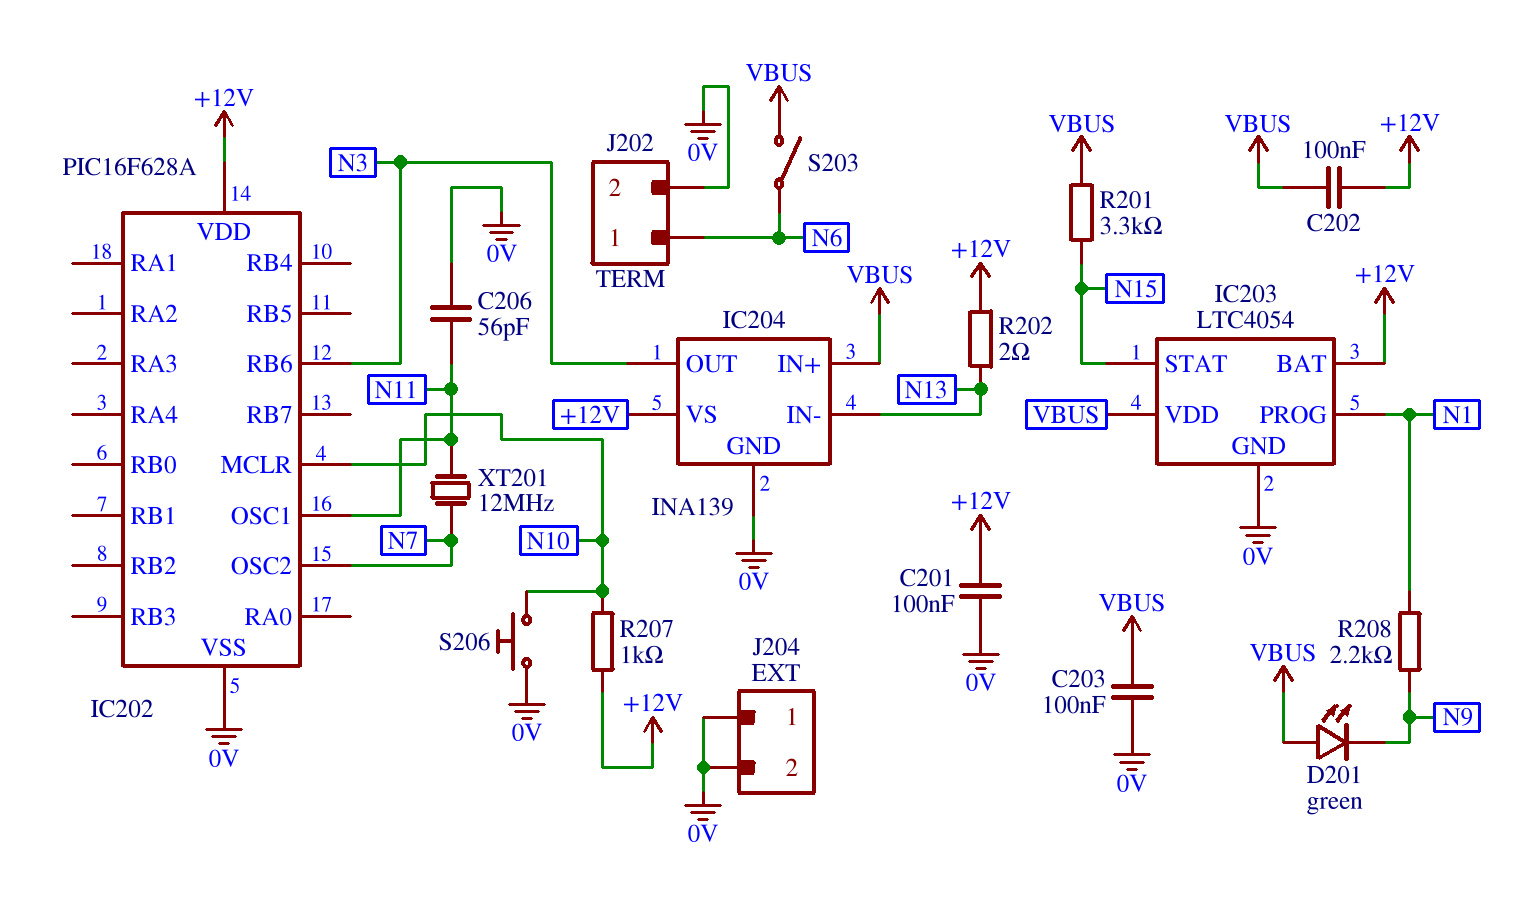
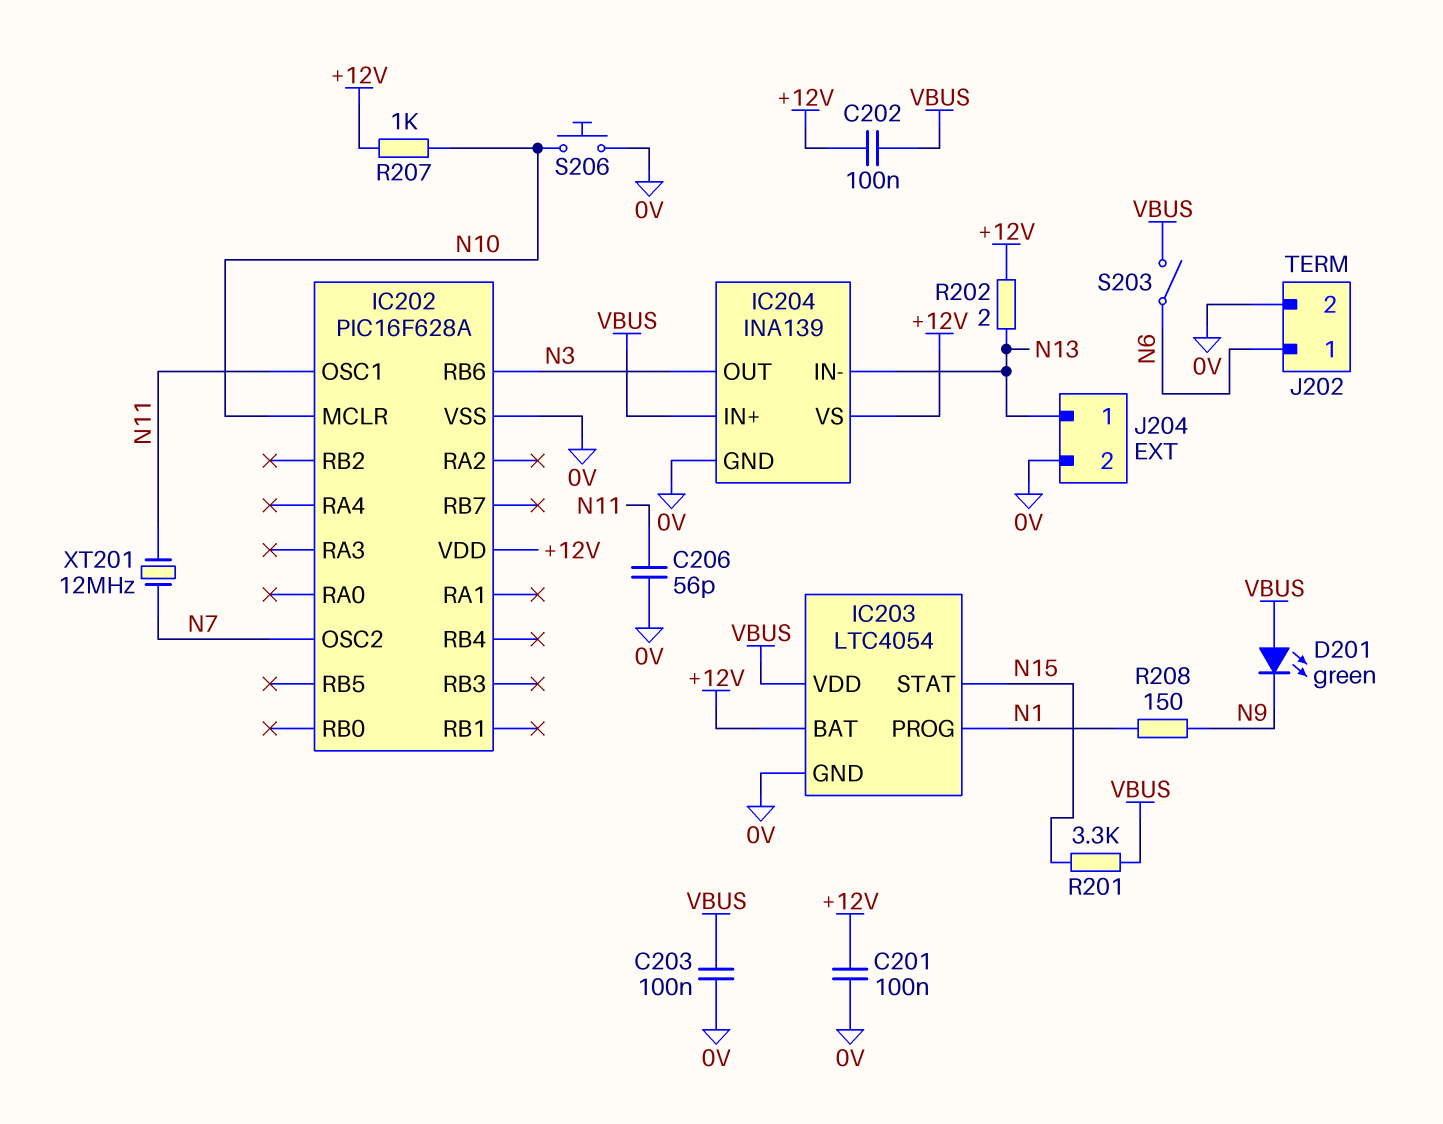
J204 pin 1: 0V -> N13
R208: 2.2k (N1, N9) -> 150 (N1, N9)

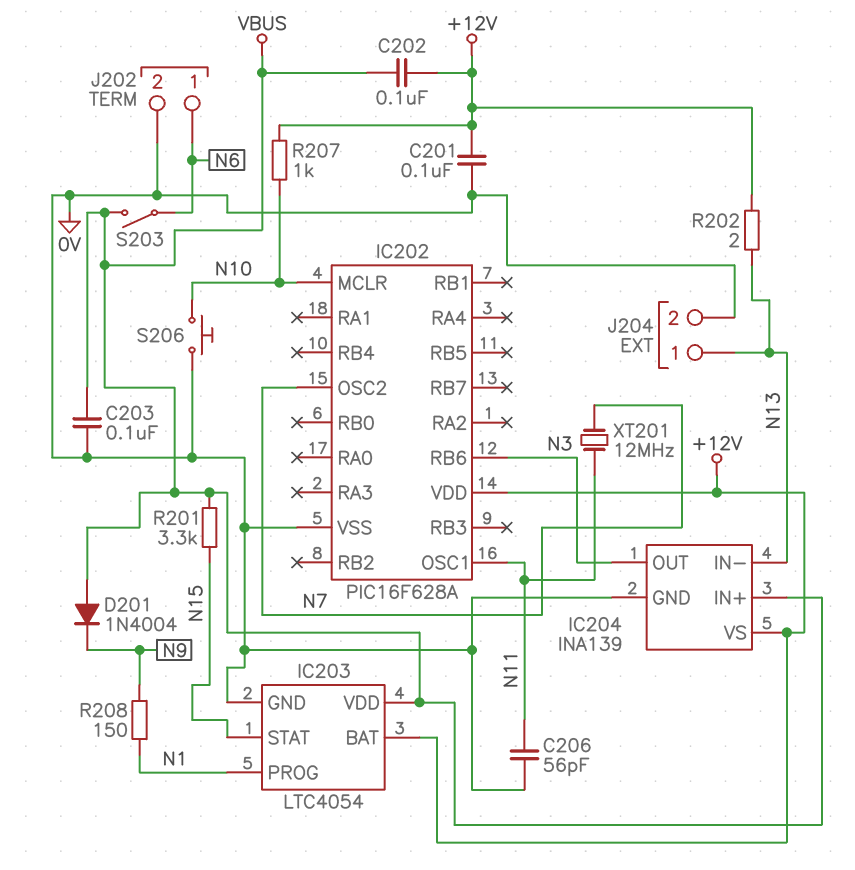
D201: LED green (A VBUS, K N9) -> diode 1N4004 (A VBUS, K N9)

